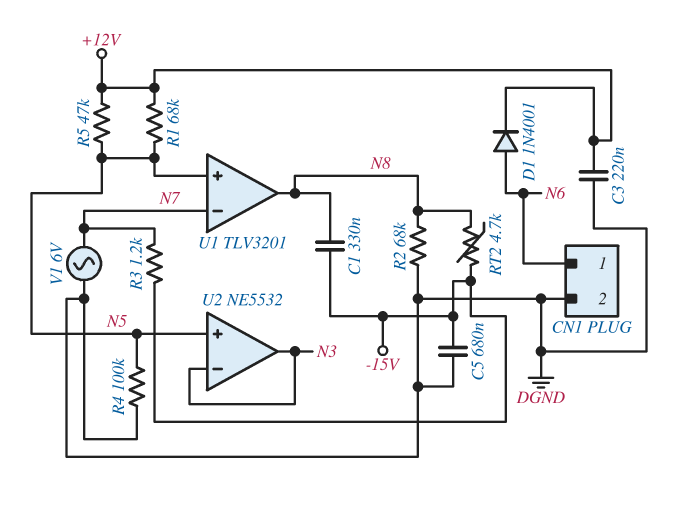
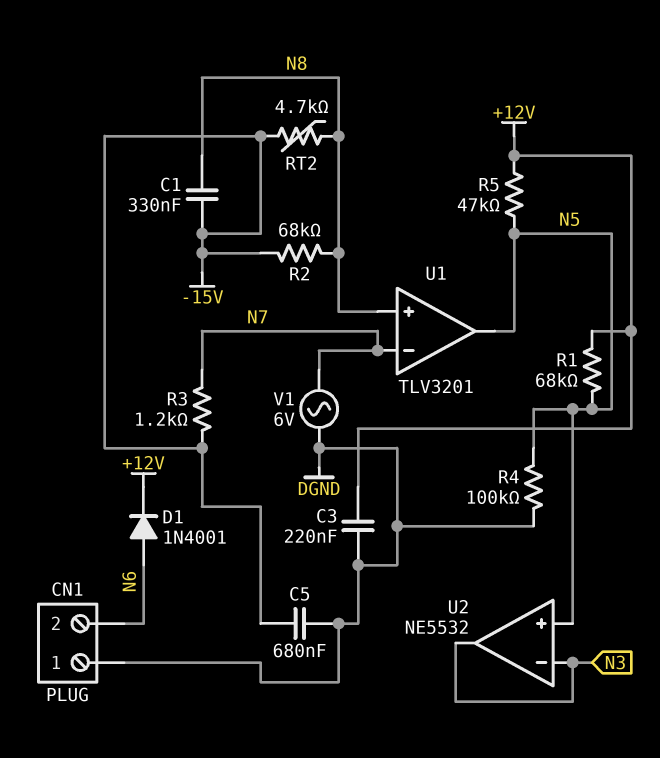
CN1 pin 1: N6 -> DGND
CN1 pin 2: DGND -> N6
R2: 68k (DGND, N8) -> 68k (-15V, N8)
U1 pin in+: N5 -> N8
U1 pin out: N8 -> N5

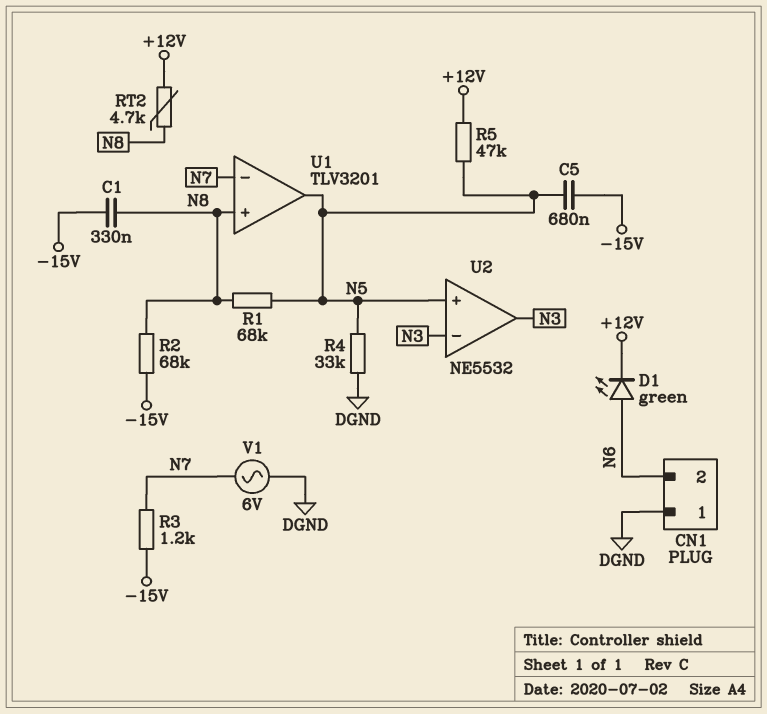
C3: 220nF (+12V, DGND) -> none
C5: 680nF (-15V, DGND) -> 680nF (-15V, N5)
D1: diode 1N4001 (A N6, K +12V) -> LED green (A N6, K +12V)
R1: 68k (+12V, N5) -> 68k (N5, N8)
R4: 100k (DGND, N5) -> 33k (DGND, N5)
RT2: 4.7k (-15V, N8) -> 4.7k (+12V, N8)

